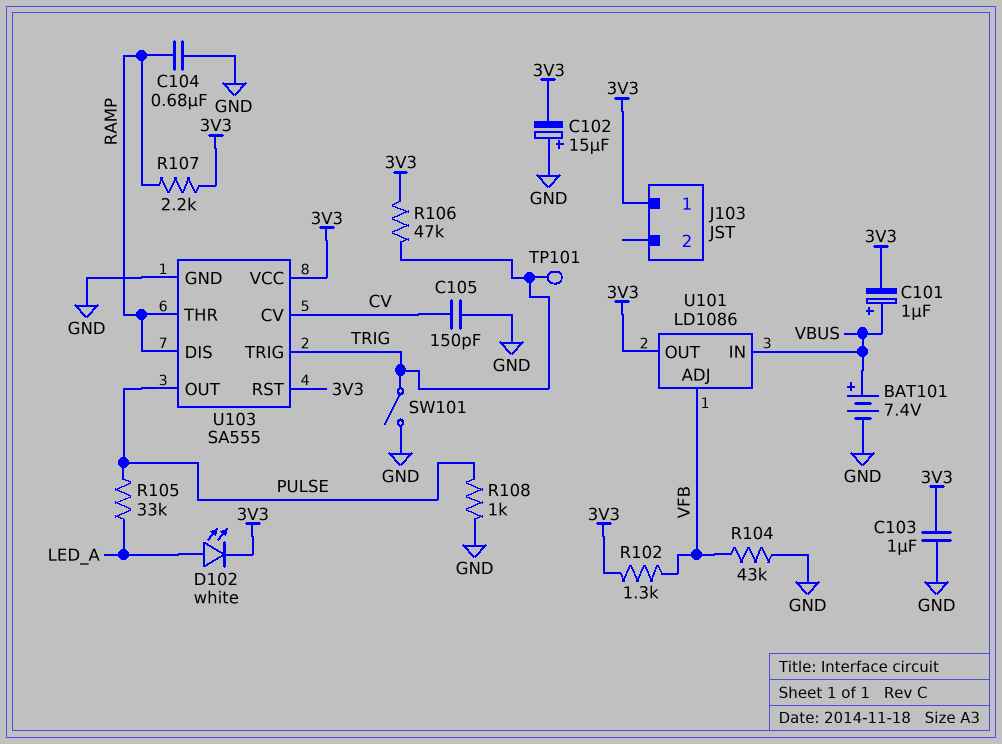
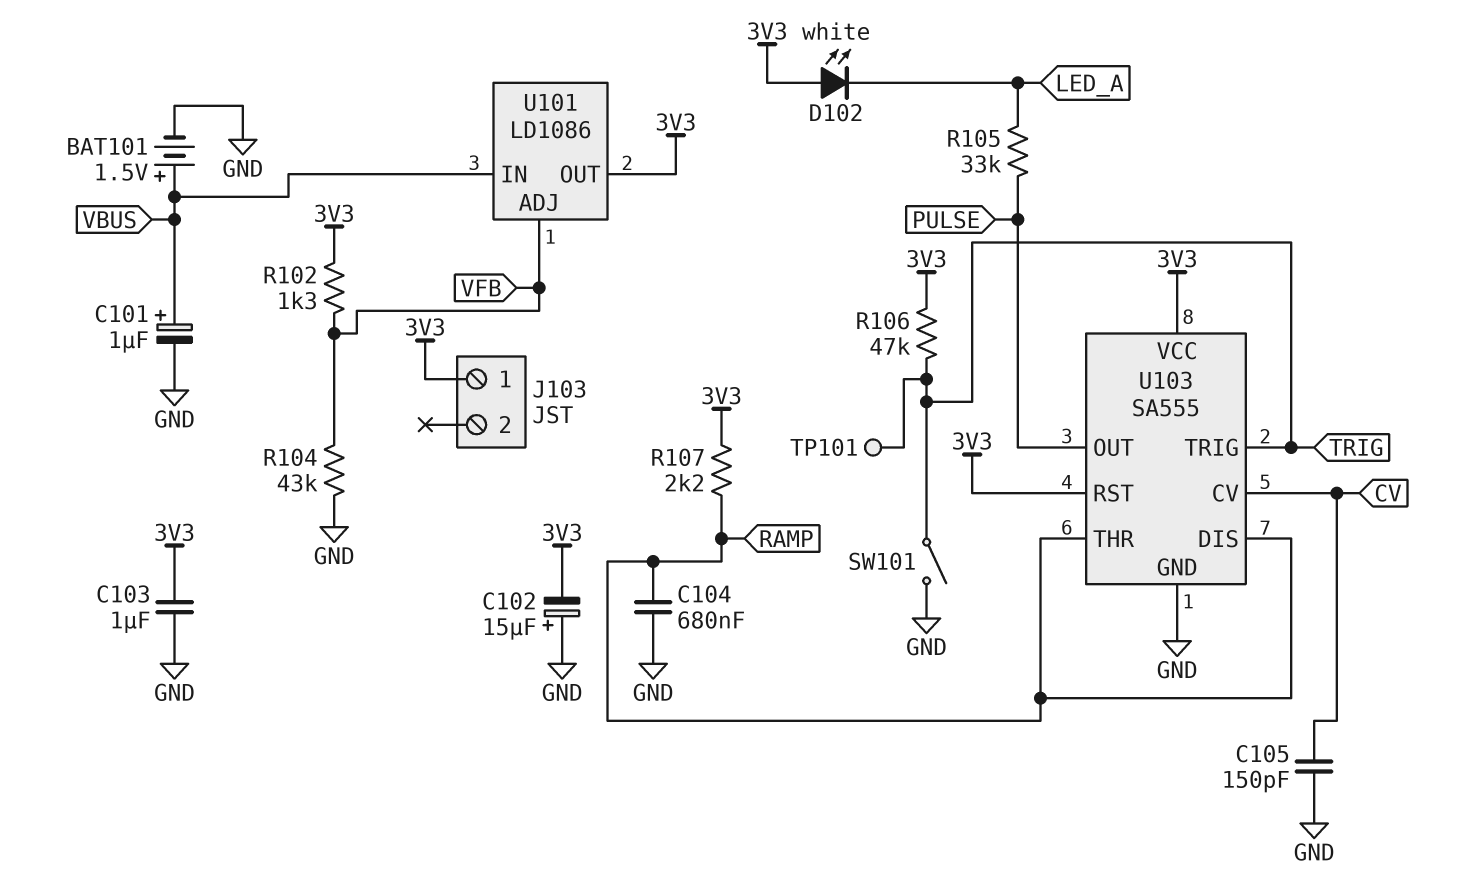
BAT101: 7.4V (plus VBUS, minus GND) -> 1.5V (plus VBUS, minus GND)
C101: 1uF (plus VBUS, minus 3V3) -> 1uF (plus VBUS, minus GND)
D102: LED white (A LED_A, K 3V3) -> LED white (A 3V3, K LED_A)
R108: 1k (GND, PULSE) -> none

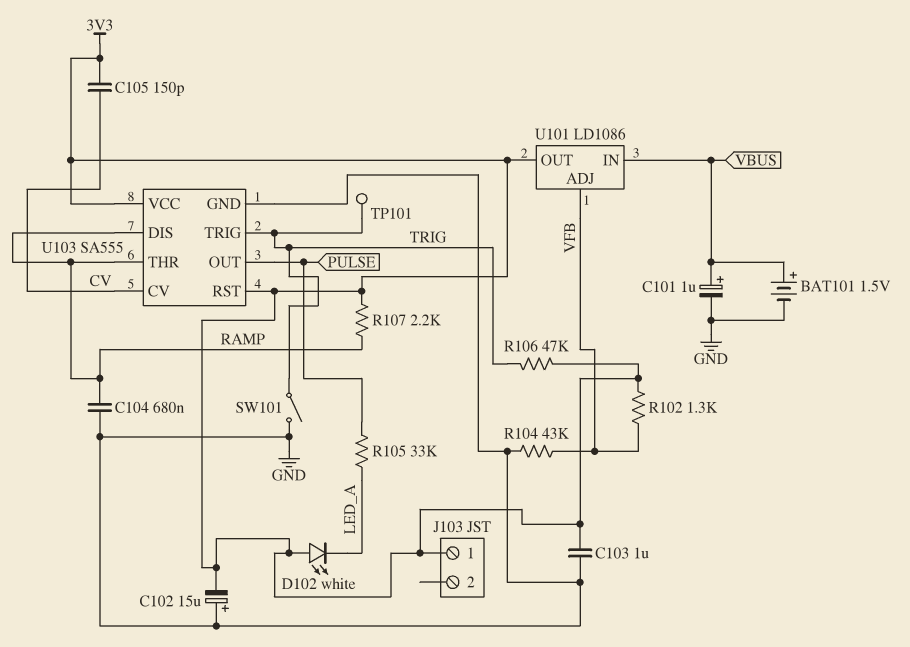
C105: 150pF (CV, GND) -> 150pF (3V3, CV)

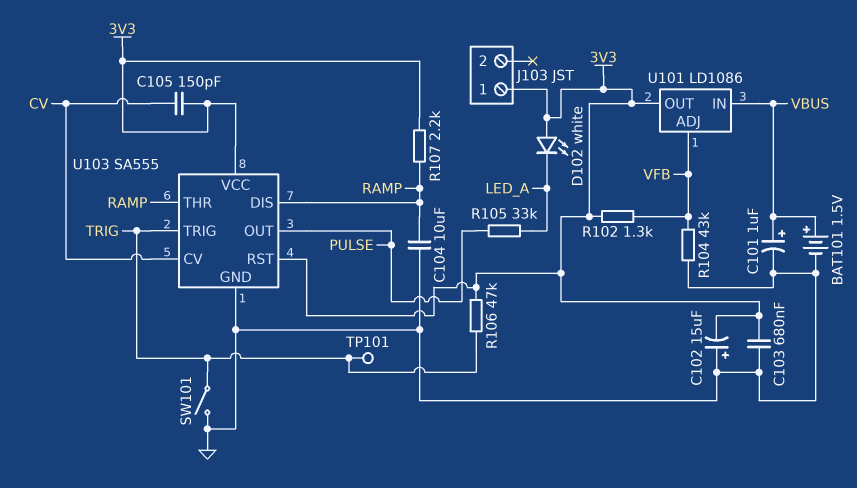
C103: 1uF (3V3, GND) -> 680nF (3V3, GND)
C104: 680nF (GND, RAMP) -> 10uF (GND, RAMP)

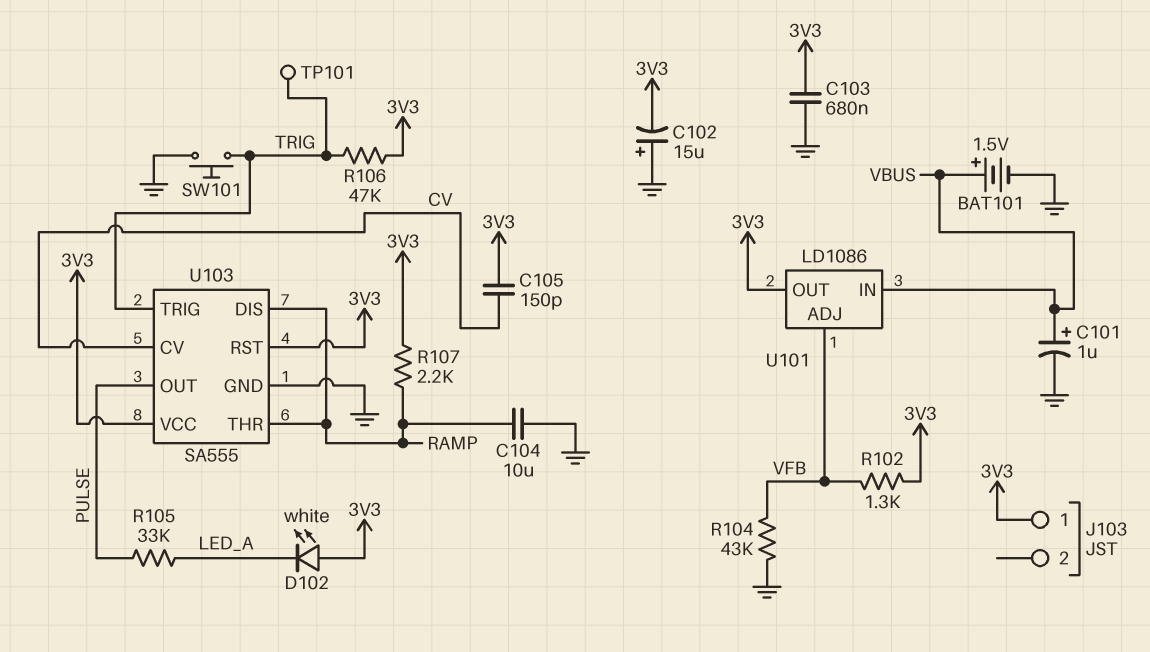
SW101: switch (GND, TRIG) -> button (GND, TRIG)

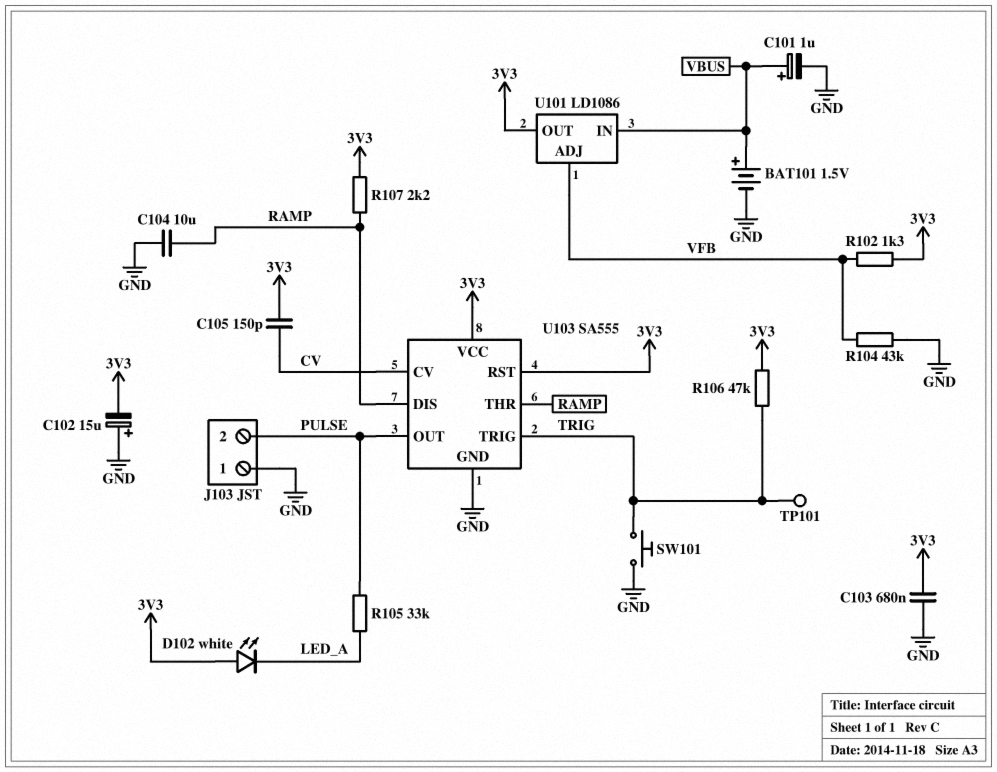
J103 pin 1: 3V3 -> GND
J103 pin 2: none -> PULSE

